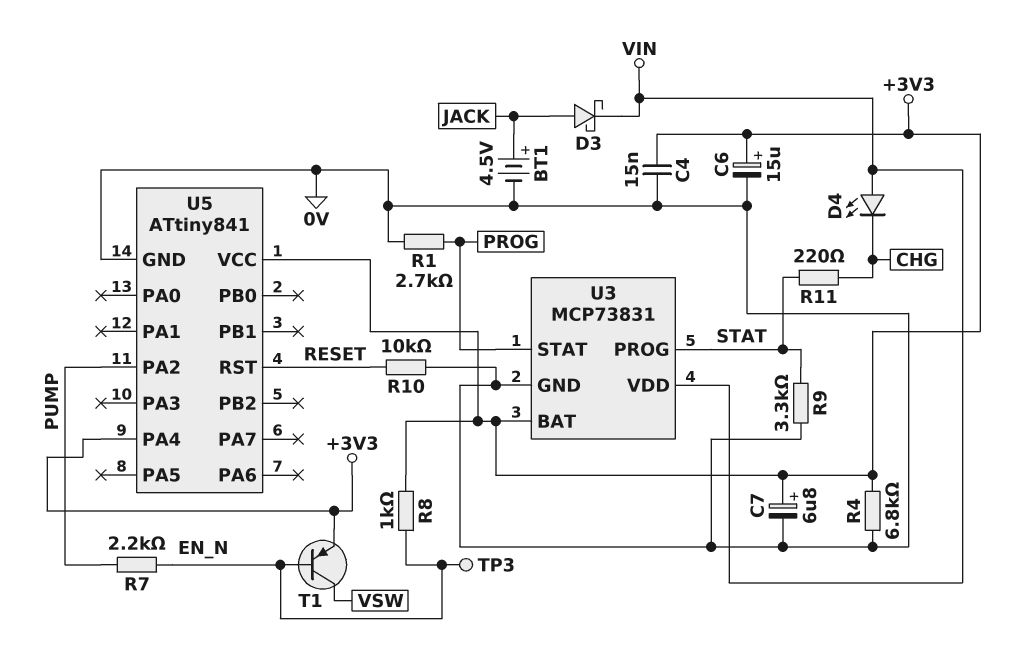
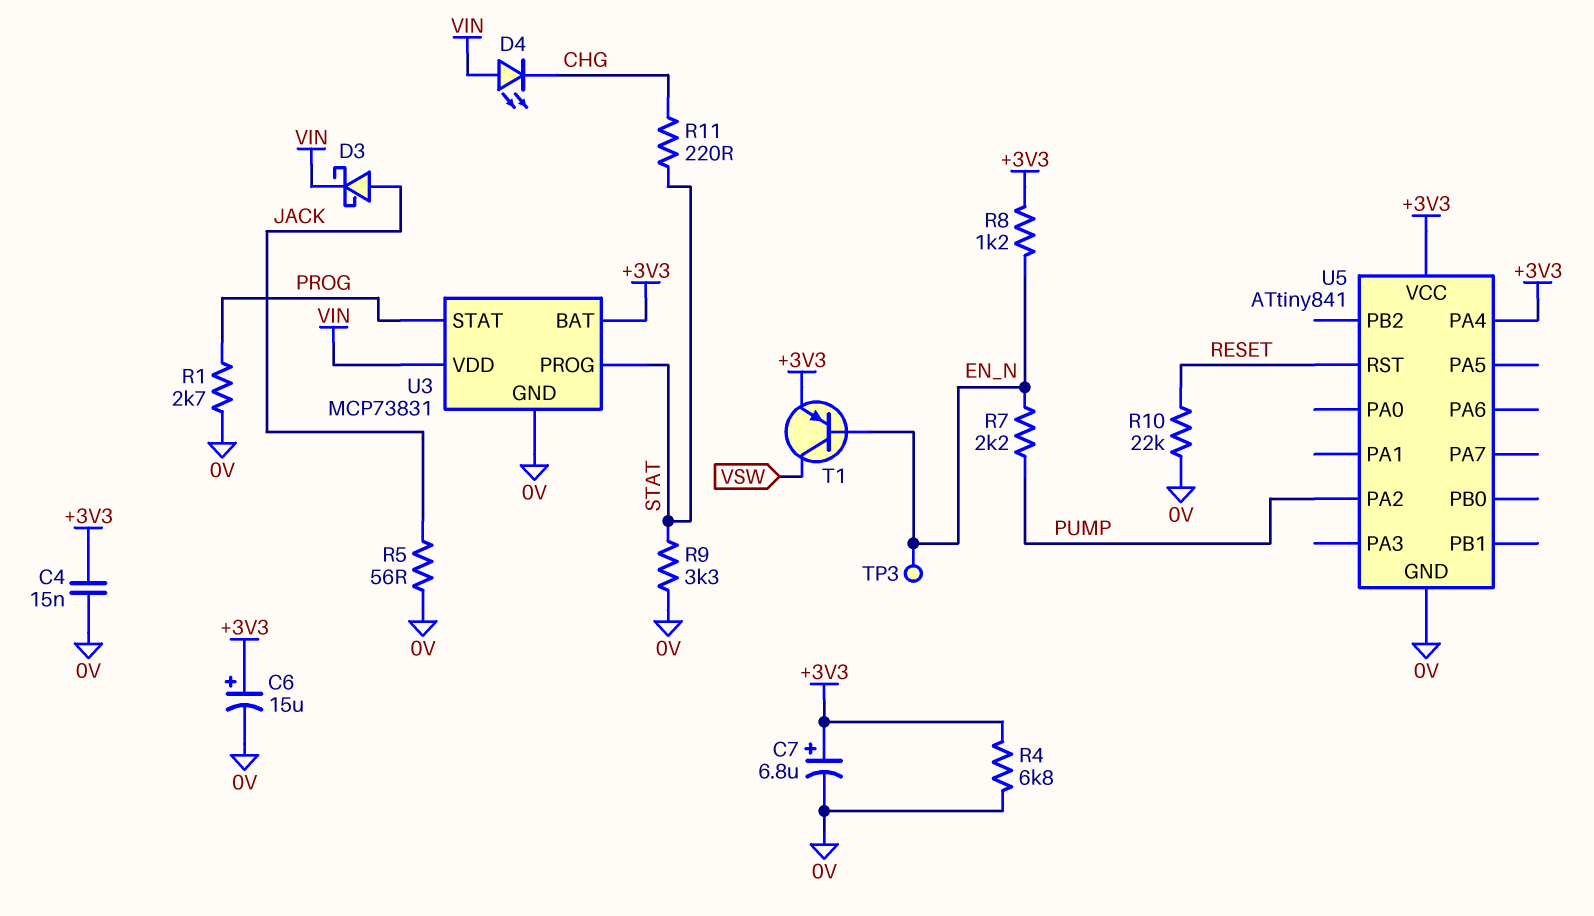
BT1: 4.5V (plus JACK, minus 0V) -> none
R5: none -> 56 (0V, JACK)
R8: 1k (+3V3, EN_N) -> 1.2k (+3V3, EN_N)
R10: 10k (0V, RESET) -> 22k (0V, RESET)

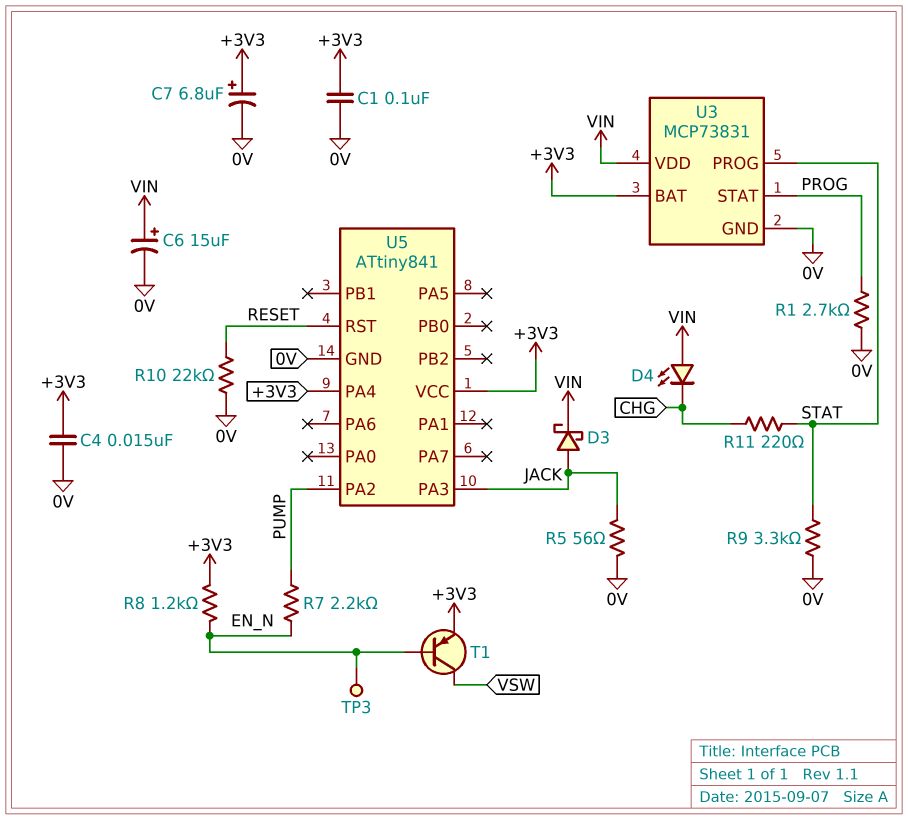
C1: none -> 100nF (+3V3, 0V)
C6: 15uF (plus +3V3, minus 0V) -> 15uF (plus VIN, minus 0V)
R4: 6.8k (+3V3, 0V) -> none
U5 pin PA3: none -> JACK

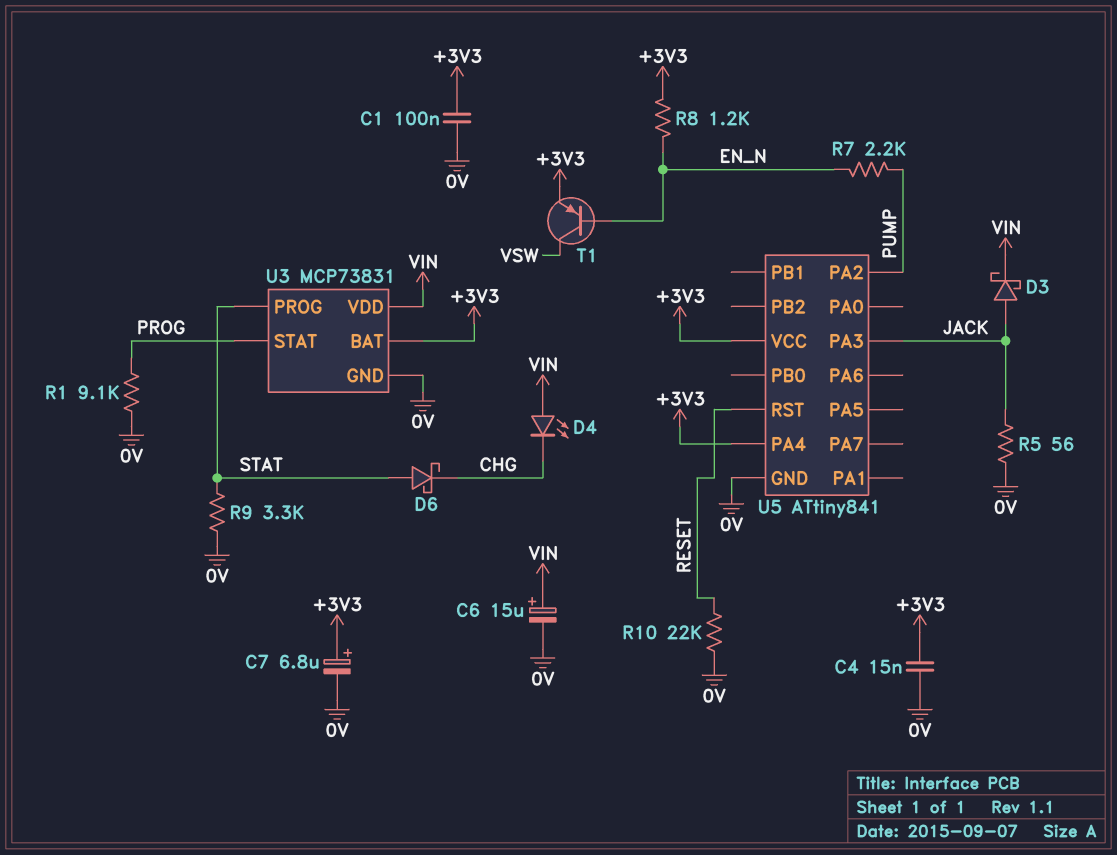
D6: none -> schottky (A STAT, K CHG)
R1: 2.7k (0V, PROG) -> 9.1k (0V, PROG)
R11: 220 (CHG, STAT) -> none
TP3: test point (EN_N) -> none

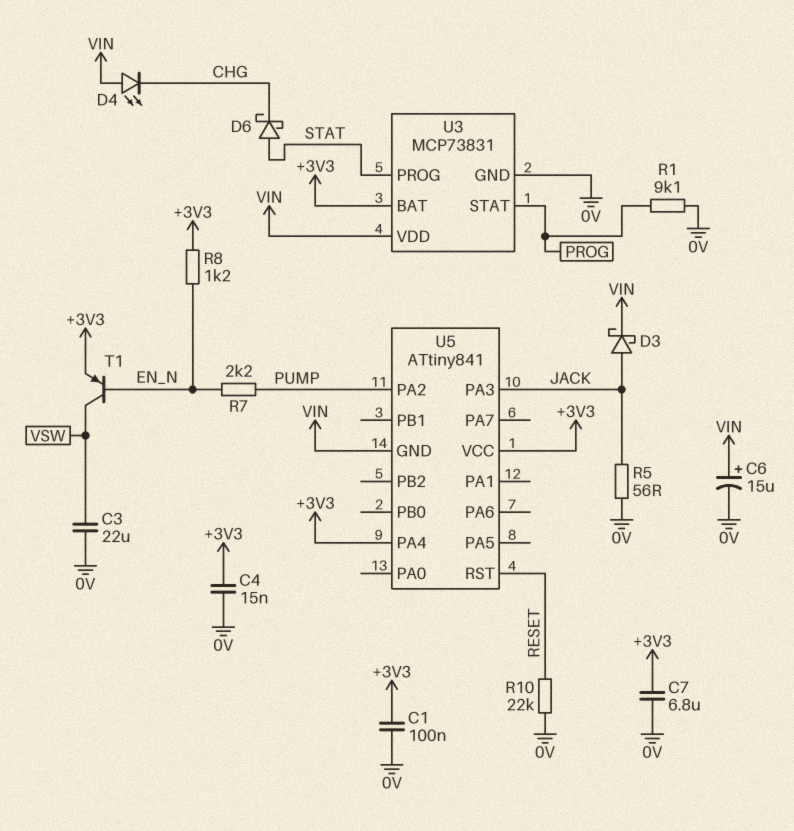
C3: none -> 22uF (0V, VSW)
C7: 6.8uF (plus +3V3, minus 0V) -> 6.8uF (+3V3, 0V)
R9: 3.3k (0V, STAT) -> none
U5 pin GND: 0V -> VIN

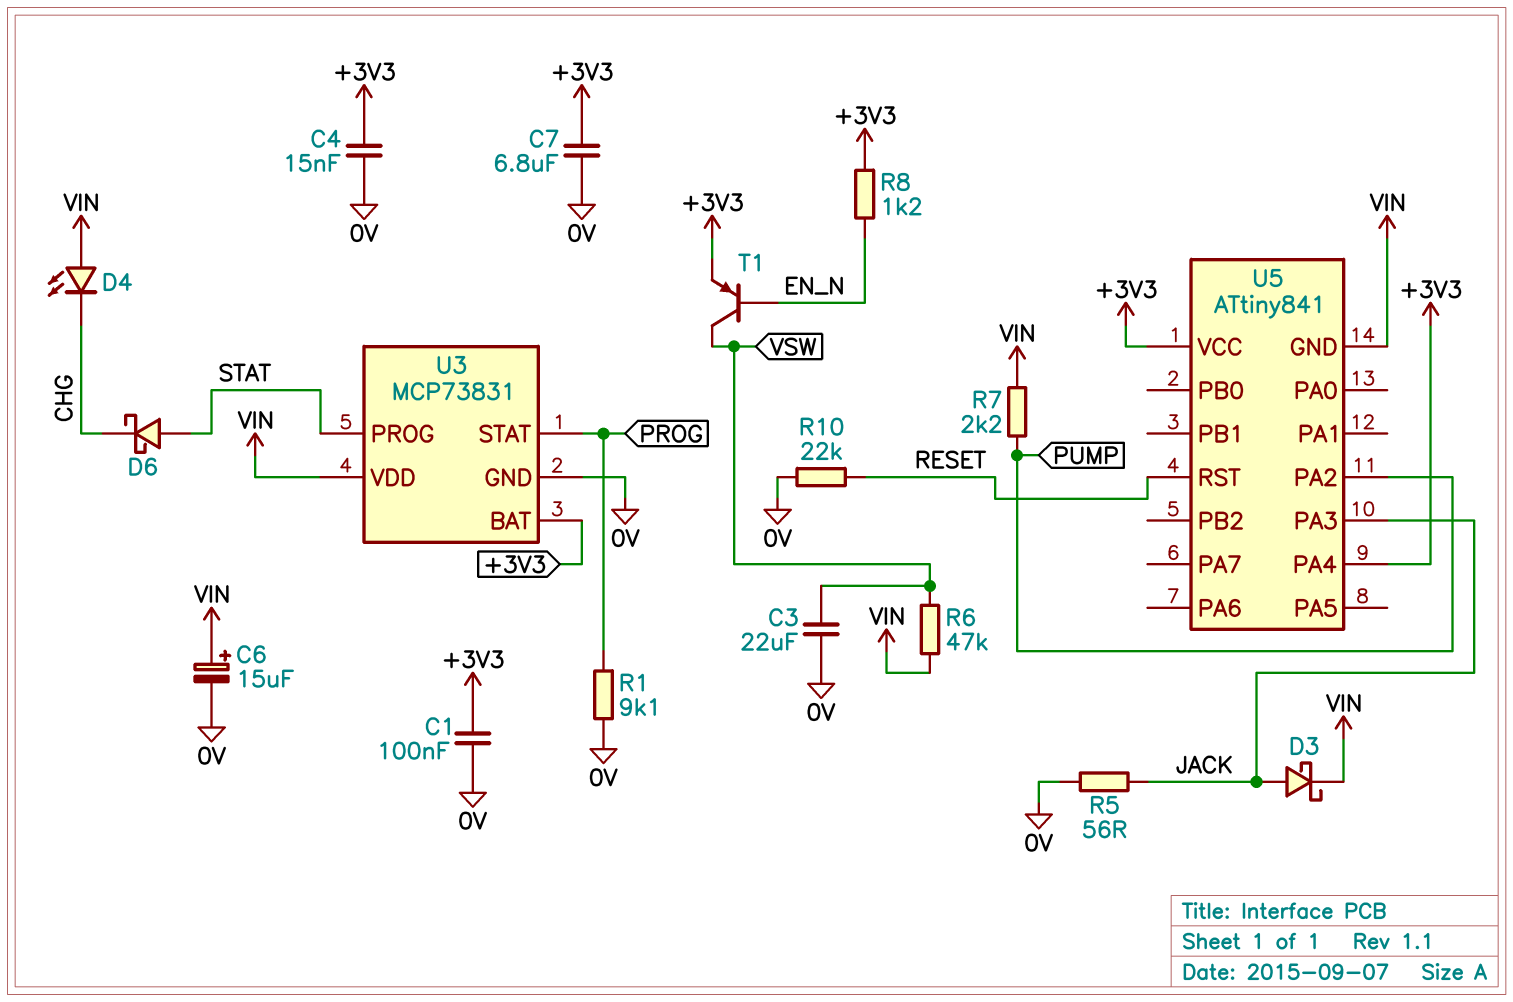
R6: none -> 47k (VIN, VSW)
R7: 2.2k (EN_N, PUMP) -> 2.2k (PUMP, VIN)

